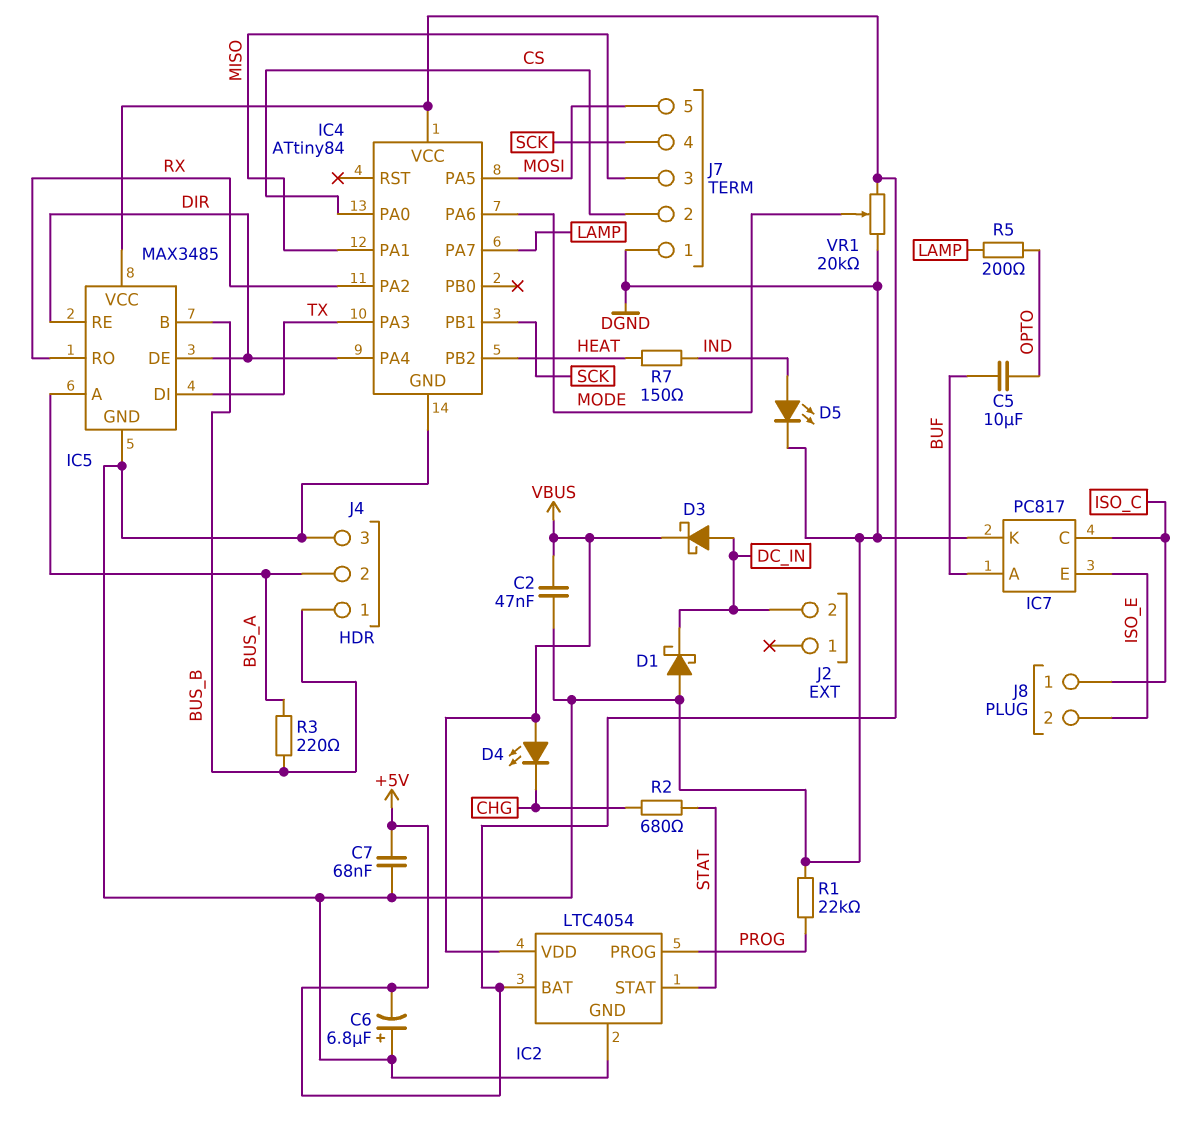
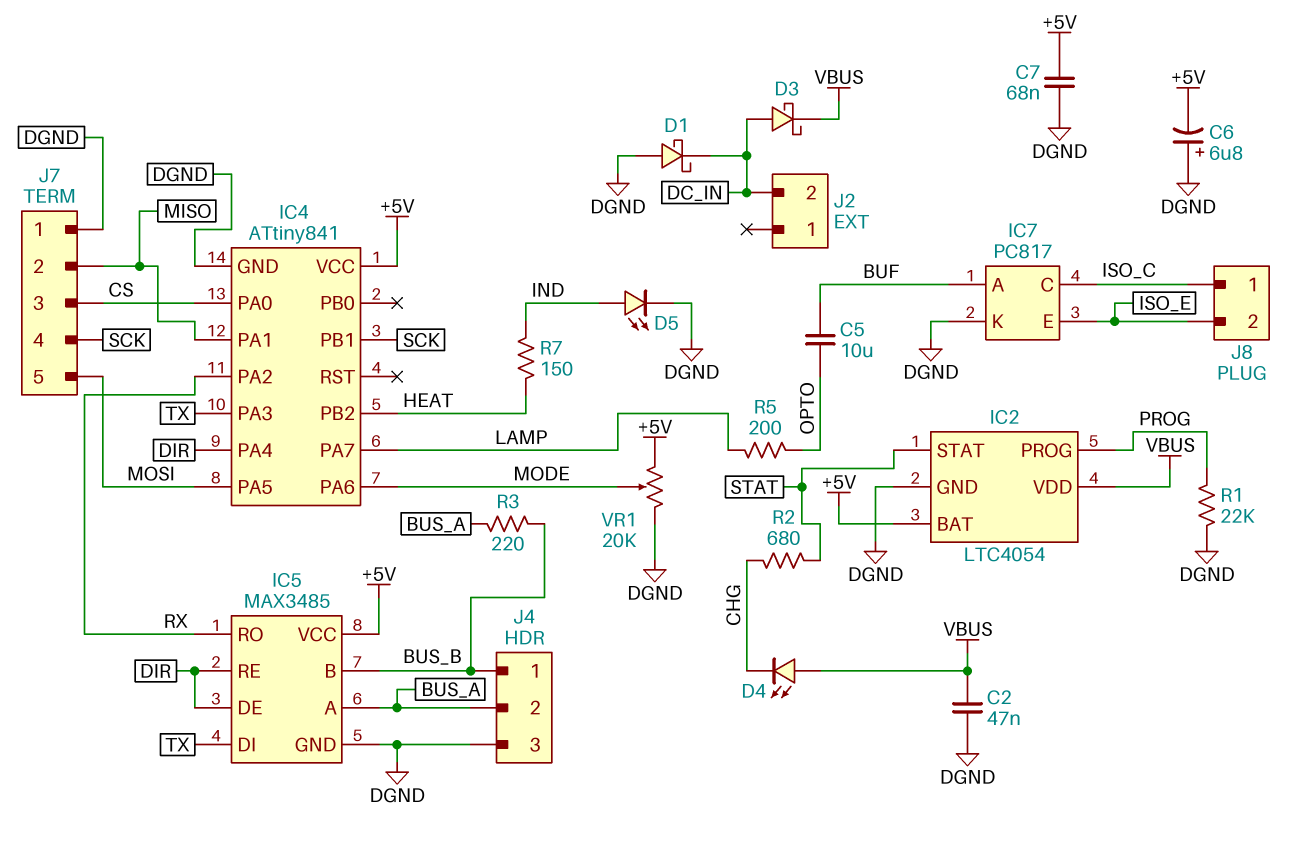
IC4: ATtiny84 -> ATtiny841
J7 pin 2: CS -> MISO
J7 pin 3: MISO -> CS

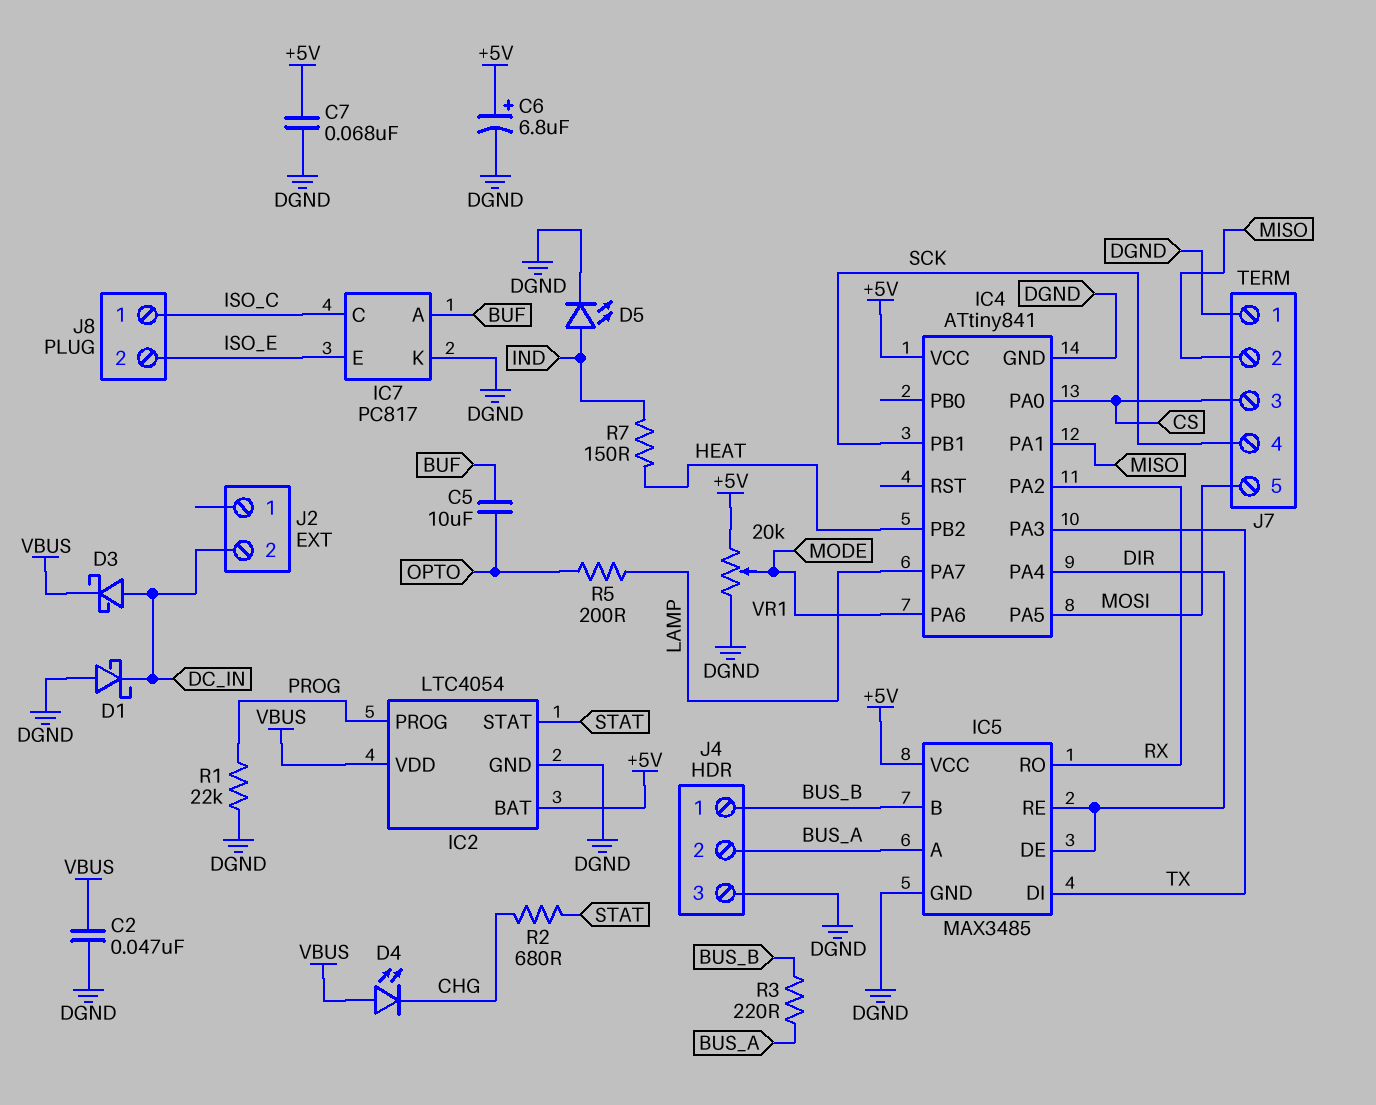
C6: 6.8uF (plus DGND, minus +5V) -> 6.8uF (plus +5V, minus DGND)

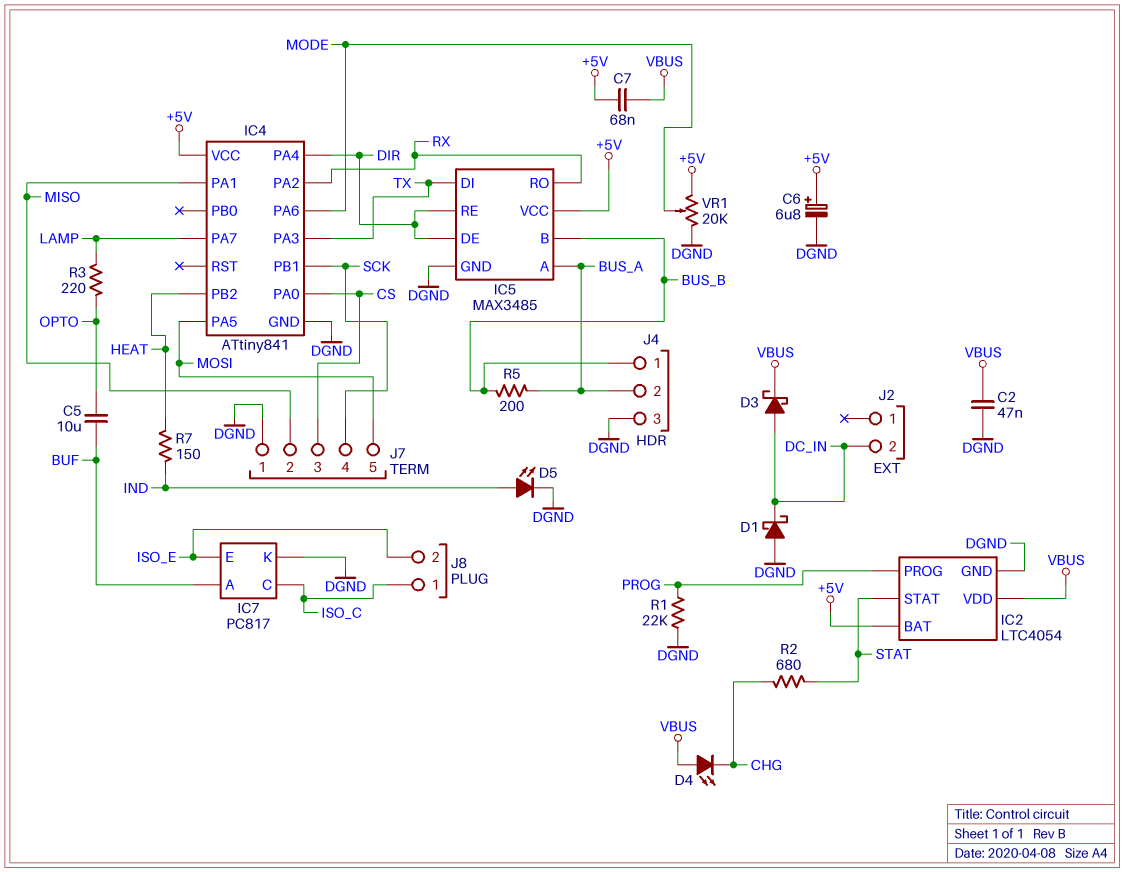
C7: 68nF (+5V, DGND) -> 68nF (+5V, VBUS)
R3: 220 (BUS_A, BUS_B) -> 220 (LAMP, OPTO)
R5: 200 (LAMP, OPTO) -> 200 (BUS_A, BUS_B)

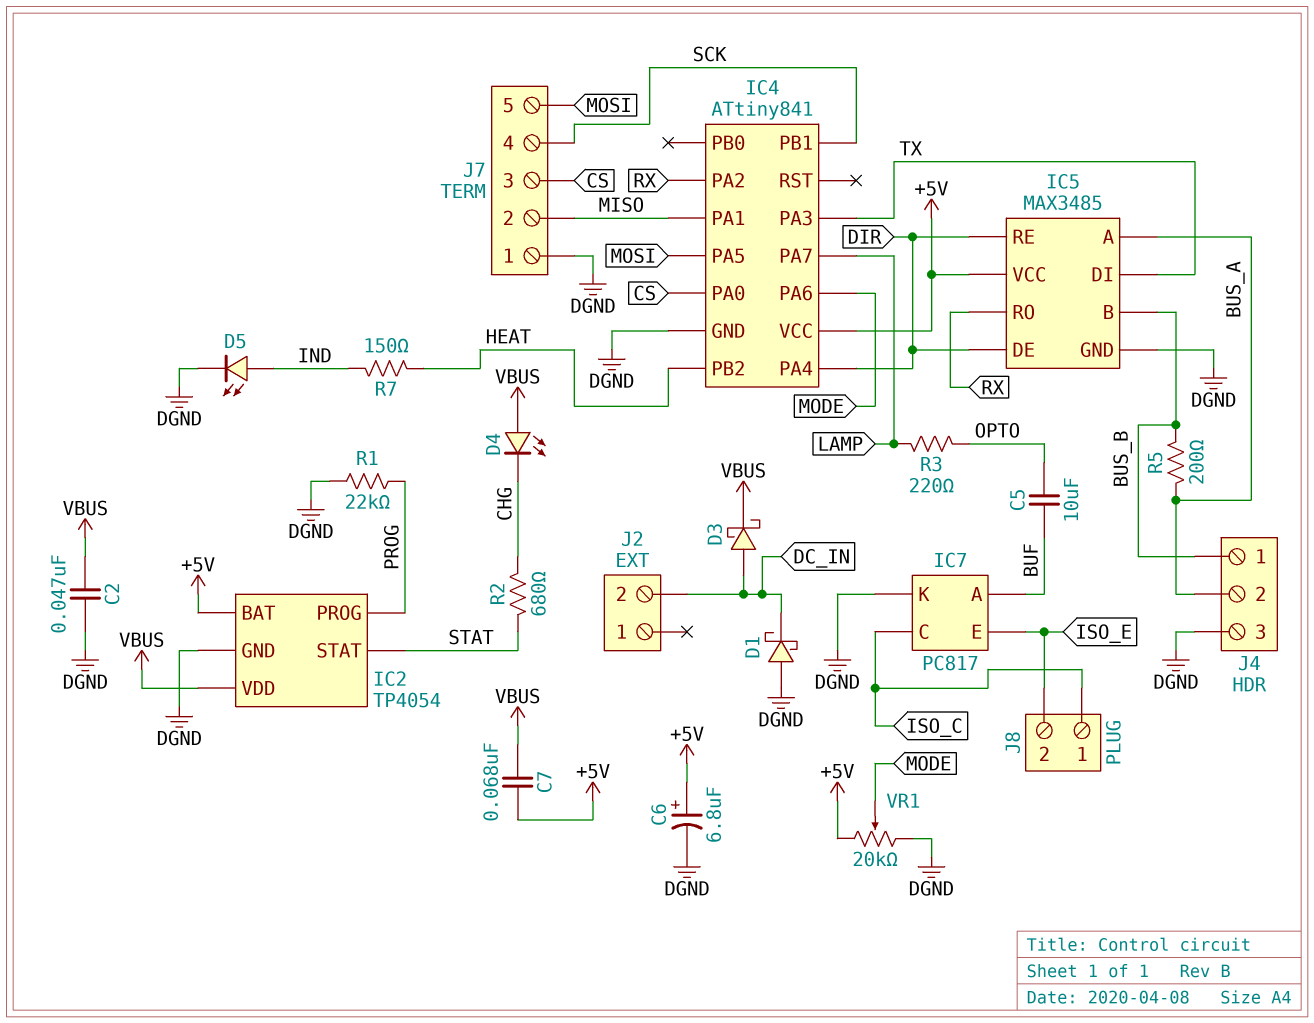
IC2: LTC4054 -> TP4054

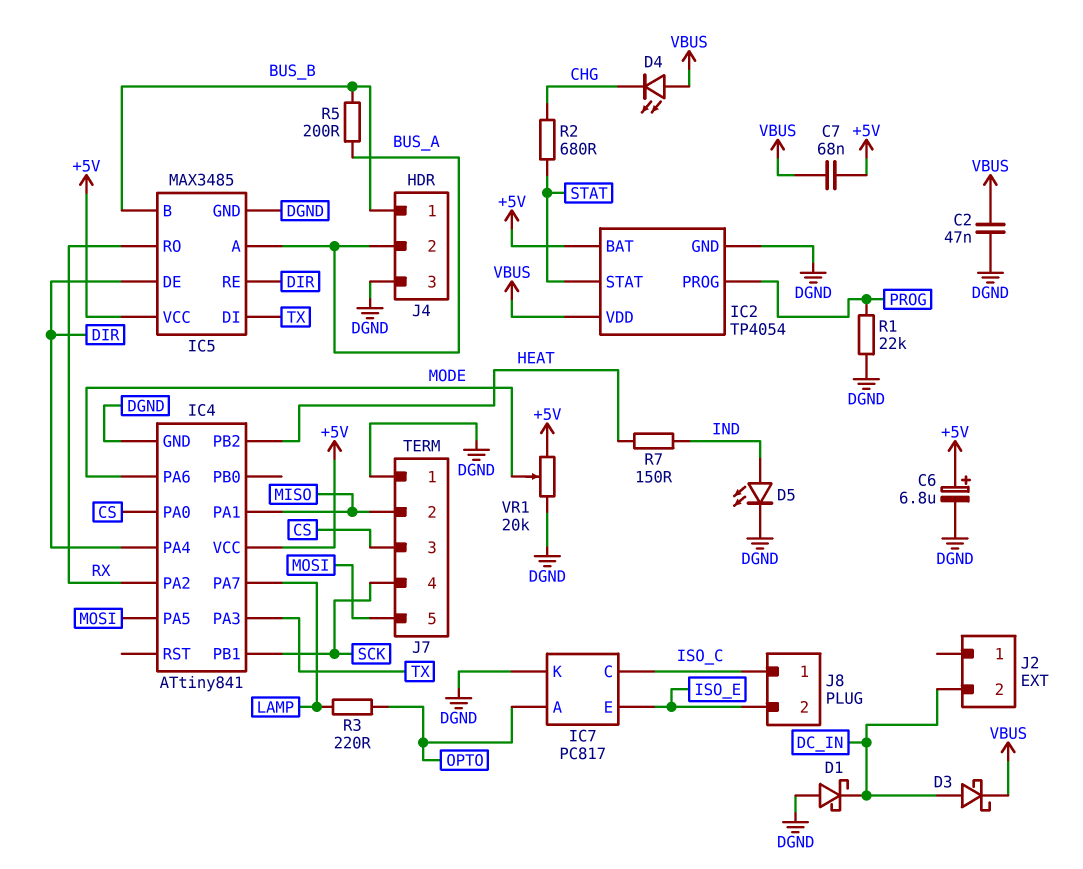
C5: 10uF (BUF, OPTO) -> none
IC7 pin A: BUF -> OPTO

